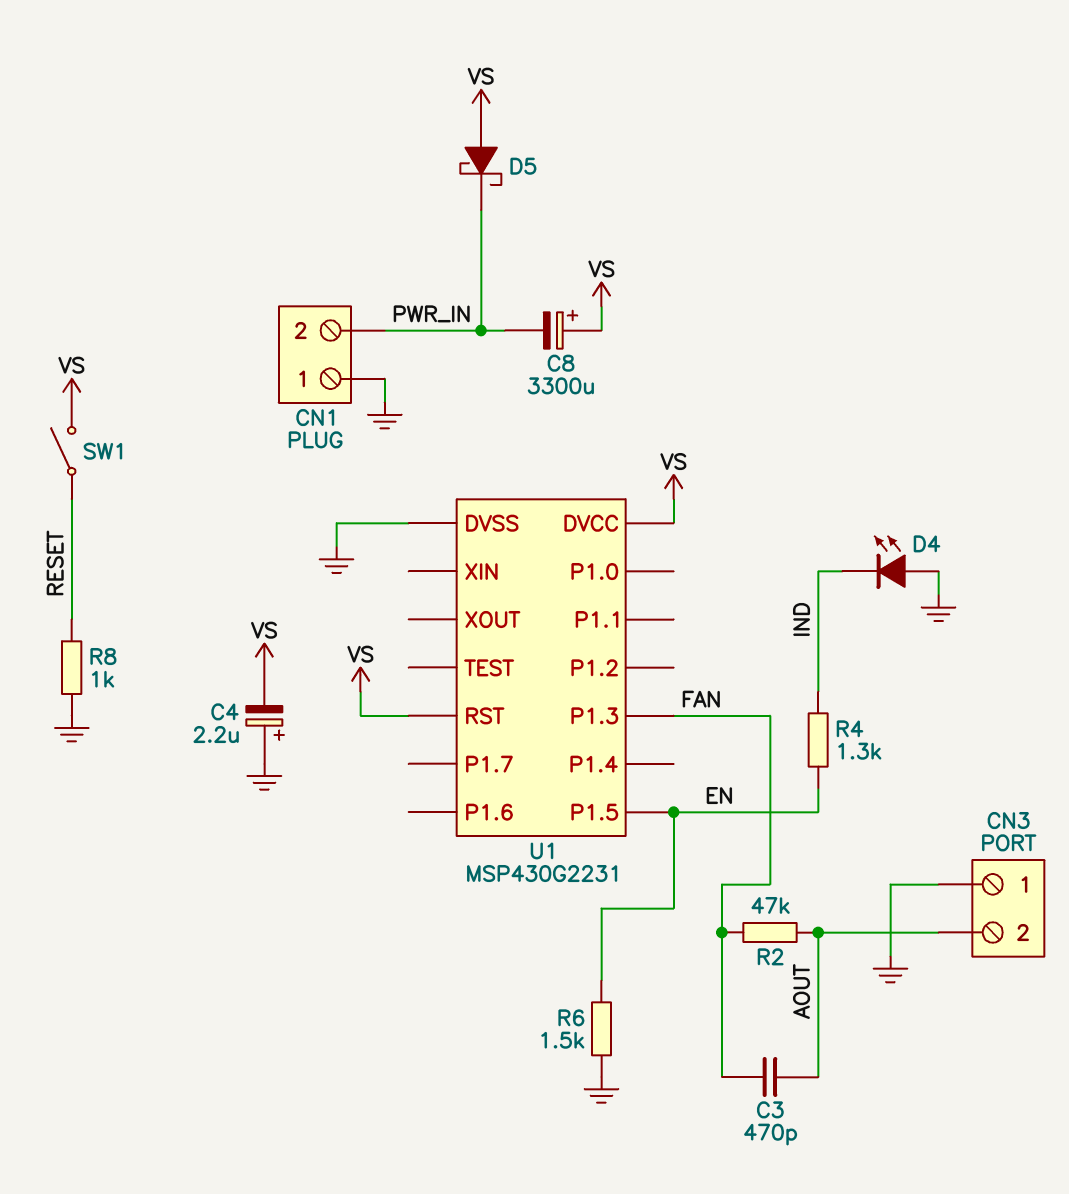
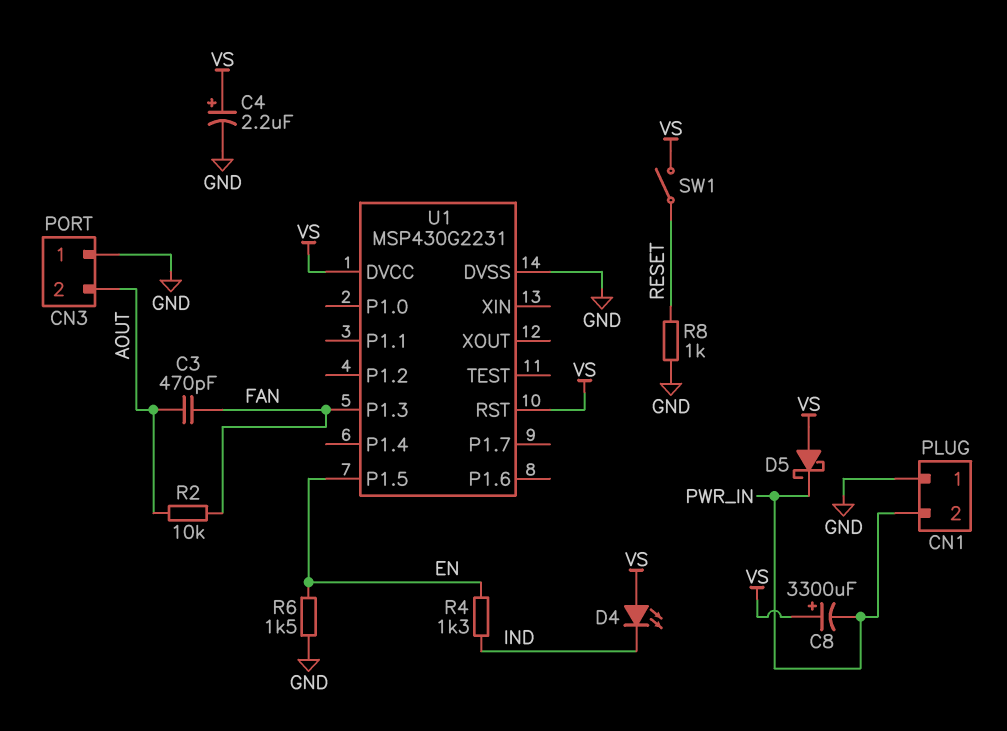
C4: 2.2uF (plus GND, minus VS) -> 2.2uF (plus VS, minus GND)
D4: LED (A GND, K IND) -> LED (A VS, K IND)
R2: 47k (AOUT, FAN) -> 10k (AOUT, FAN)

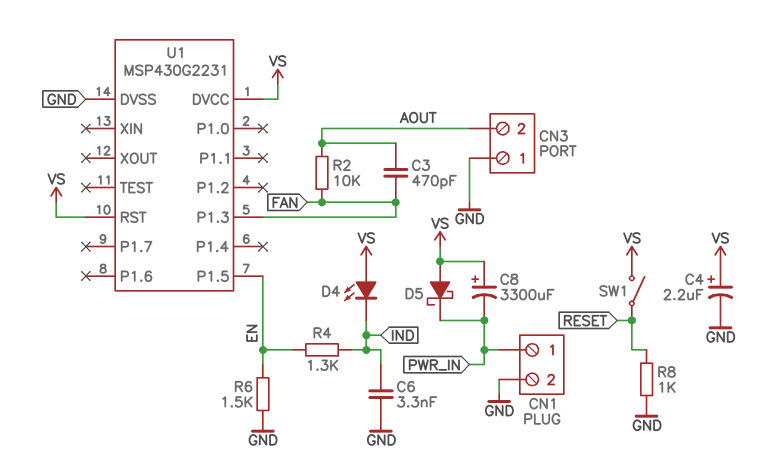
C6: none -> 3.3nF (GND, IND)
CN1 pin 1: GND -> PWR_IN
CN1 pin 2: PWR_IN -> GND

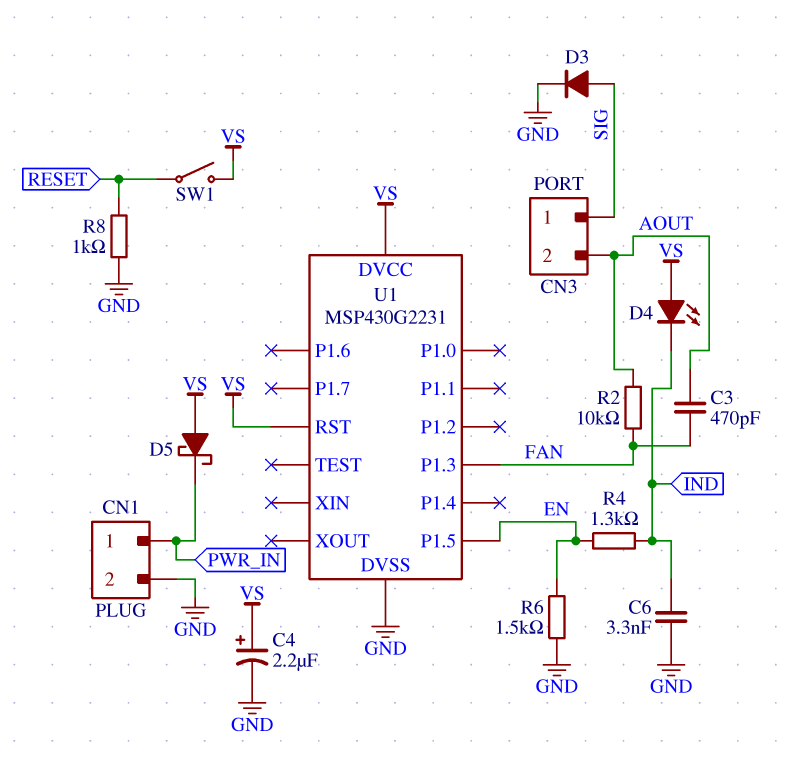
C8: 3300uF (plus VS, minus PWR_IN) -> none
CN3 pin 1: GND -> SIG
D3: none -> diode (A SIG, K GND)

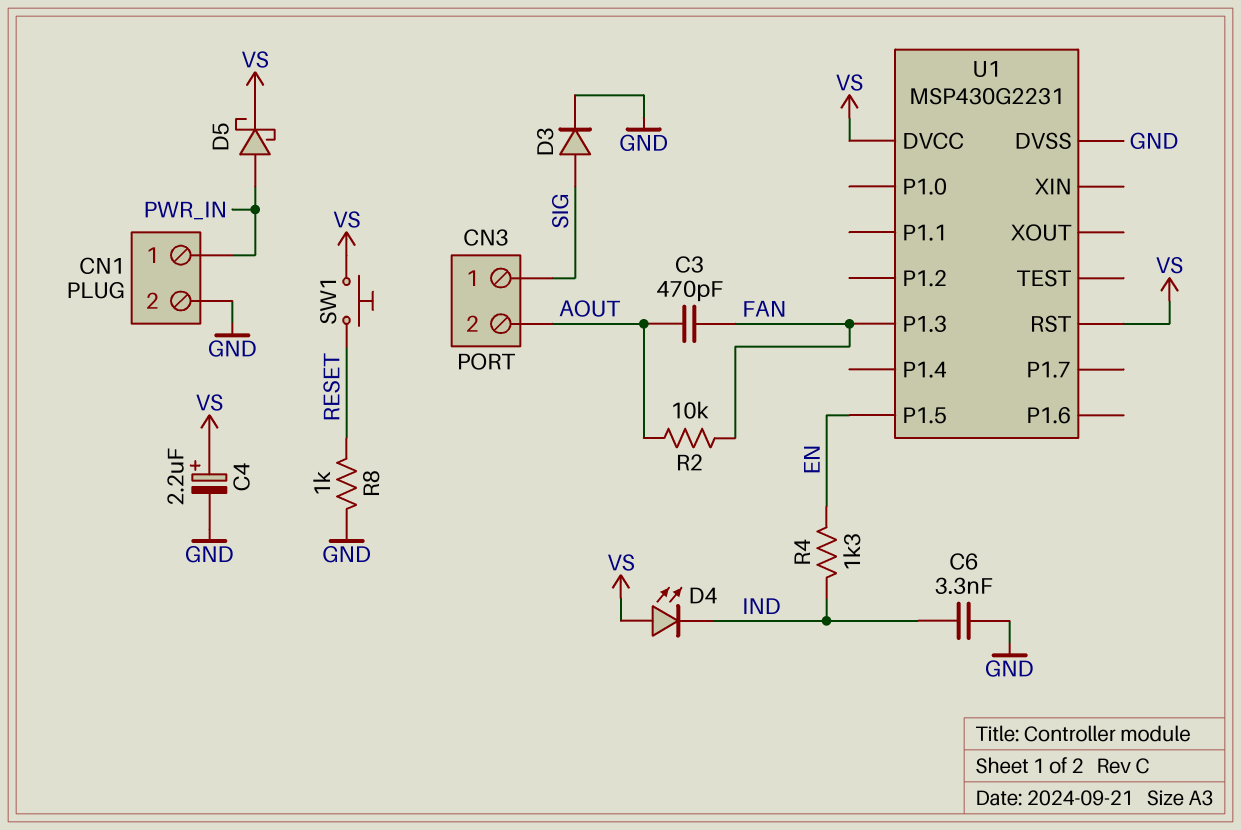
D5: schottky (A VS, K PWR_IN) -> schottky (A PWR_IN, K VS)
R6: 1.5k (EN, GND) -> none
SW1: switch (RESET, VS) -> button (RESET, VS)

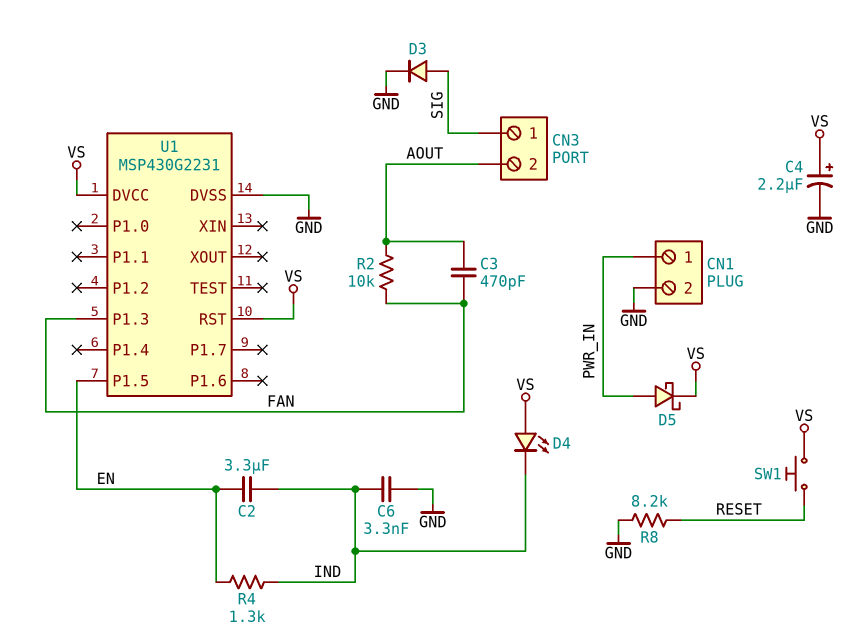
C2: none -> 3.3uF (EN, IND)
R8: 1k (GND, RESET) -> 8.2k (GND, RESET)

